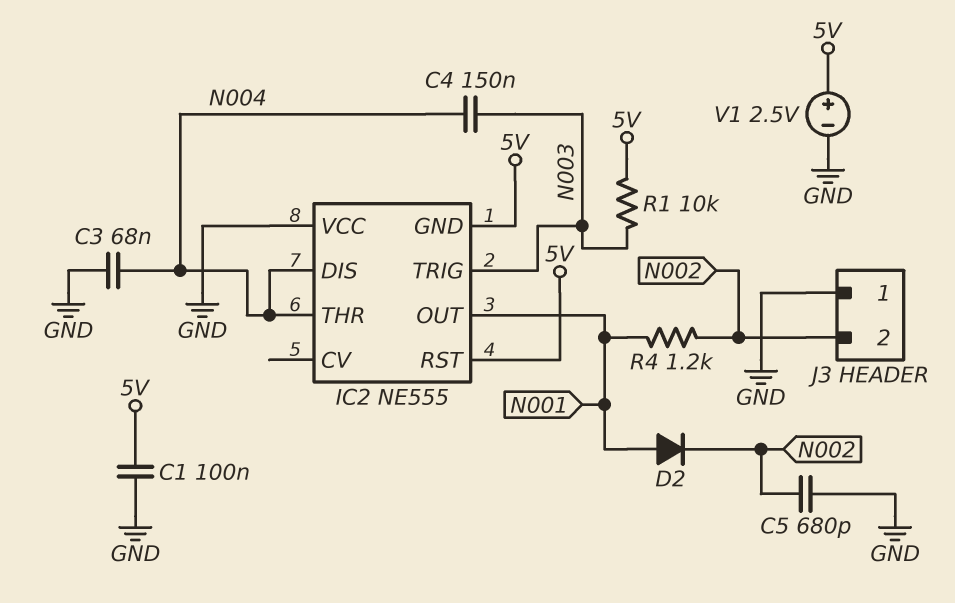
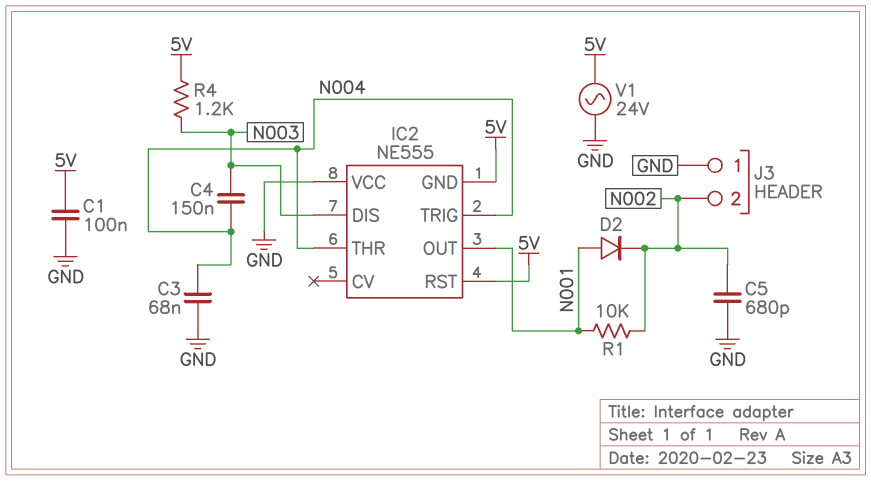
IC2 pin DIS: N004 -> N003
IC2 pin TRIG: N003 -> N004
R1: 10k (5V, N003) -> 10k (N001, N002)
R4: 1.2k (N001, N002) -> 1.2k (5V, N003)
V1: 2.5V (plus 5V, minus GND) -> AC 24V (5V, GND)

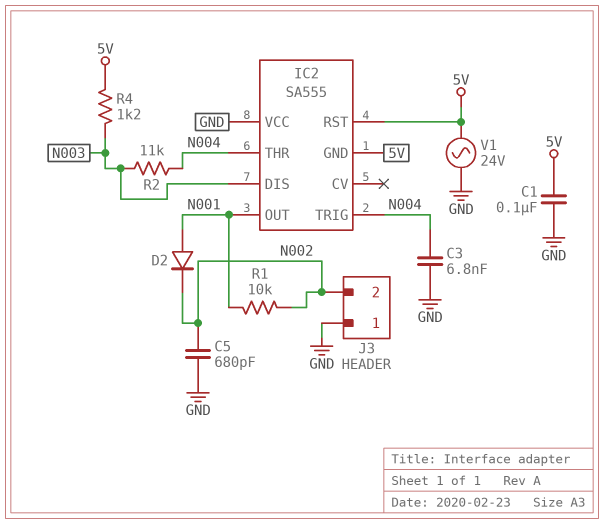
C3: 68nF (GND, N004) -> 6.8nF (GND, N004)
C4: 150nF (N003, N004) -> none
IC2: NE555 -> SA555
R2: none -> 11k (N003, N004)

